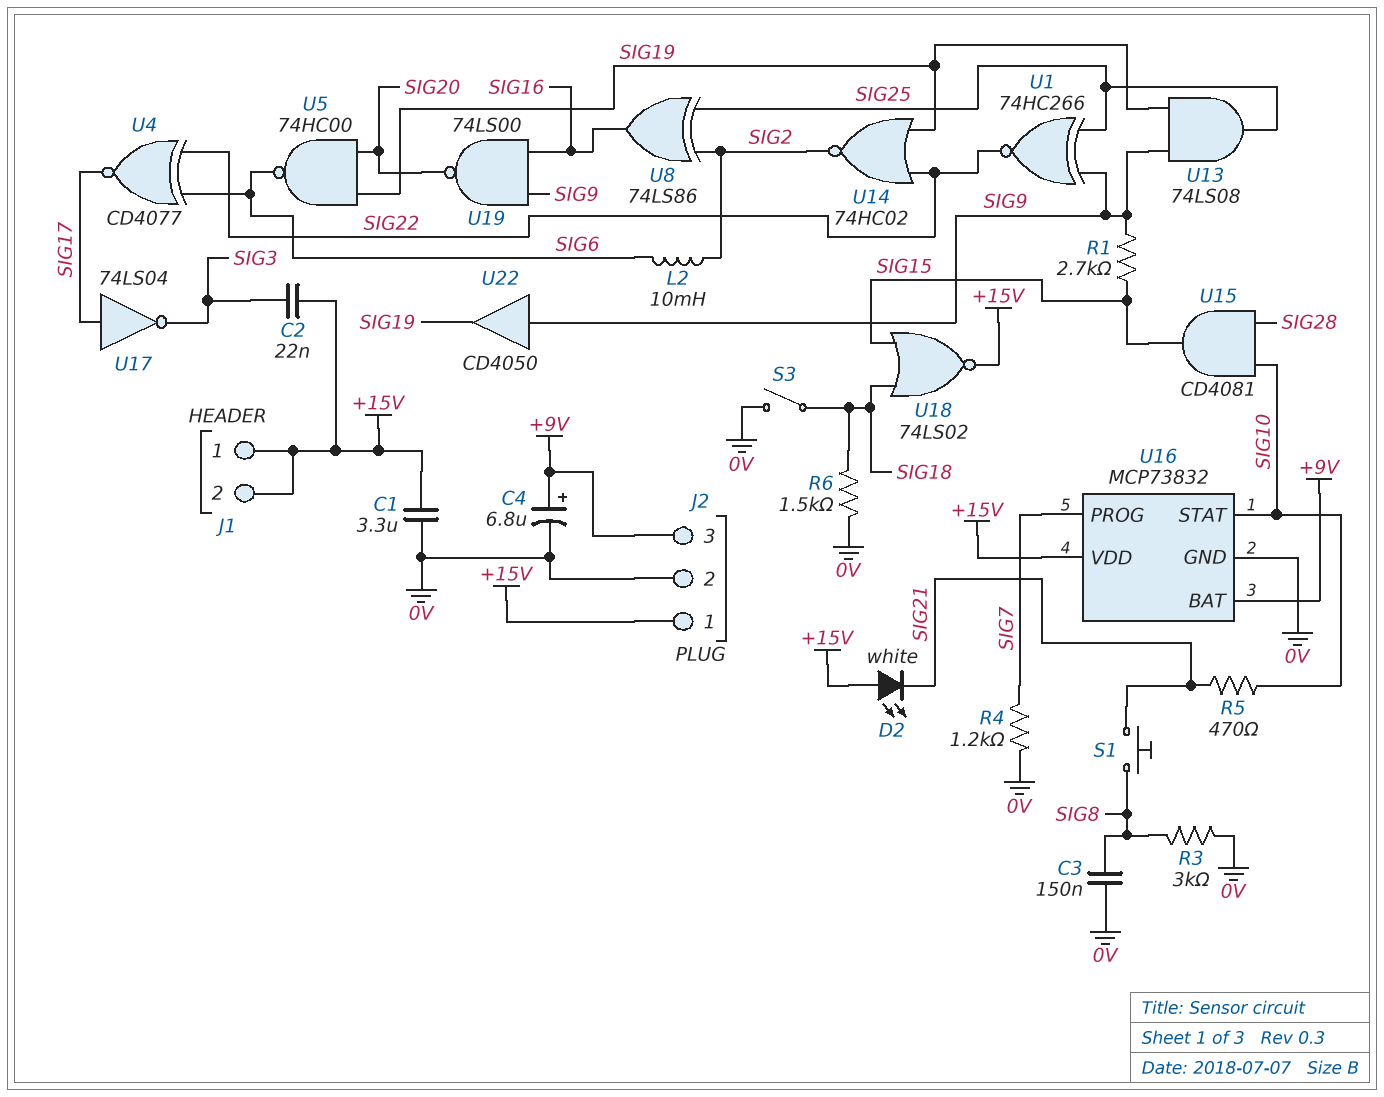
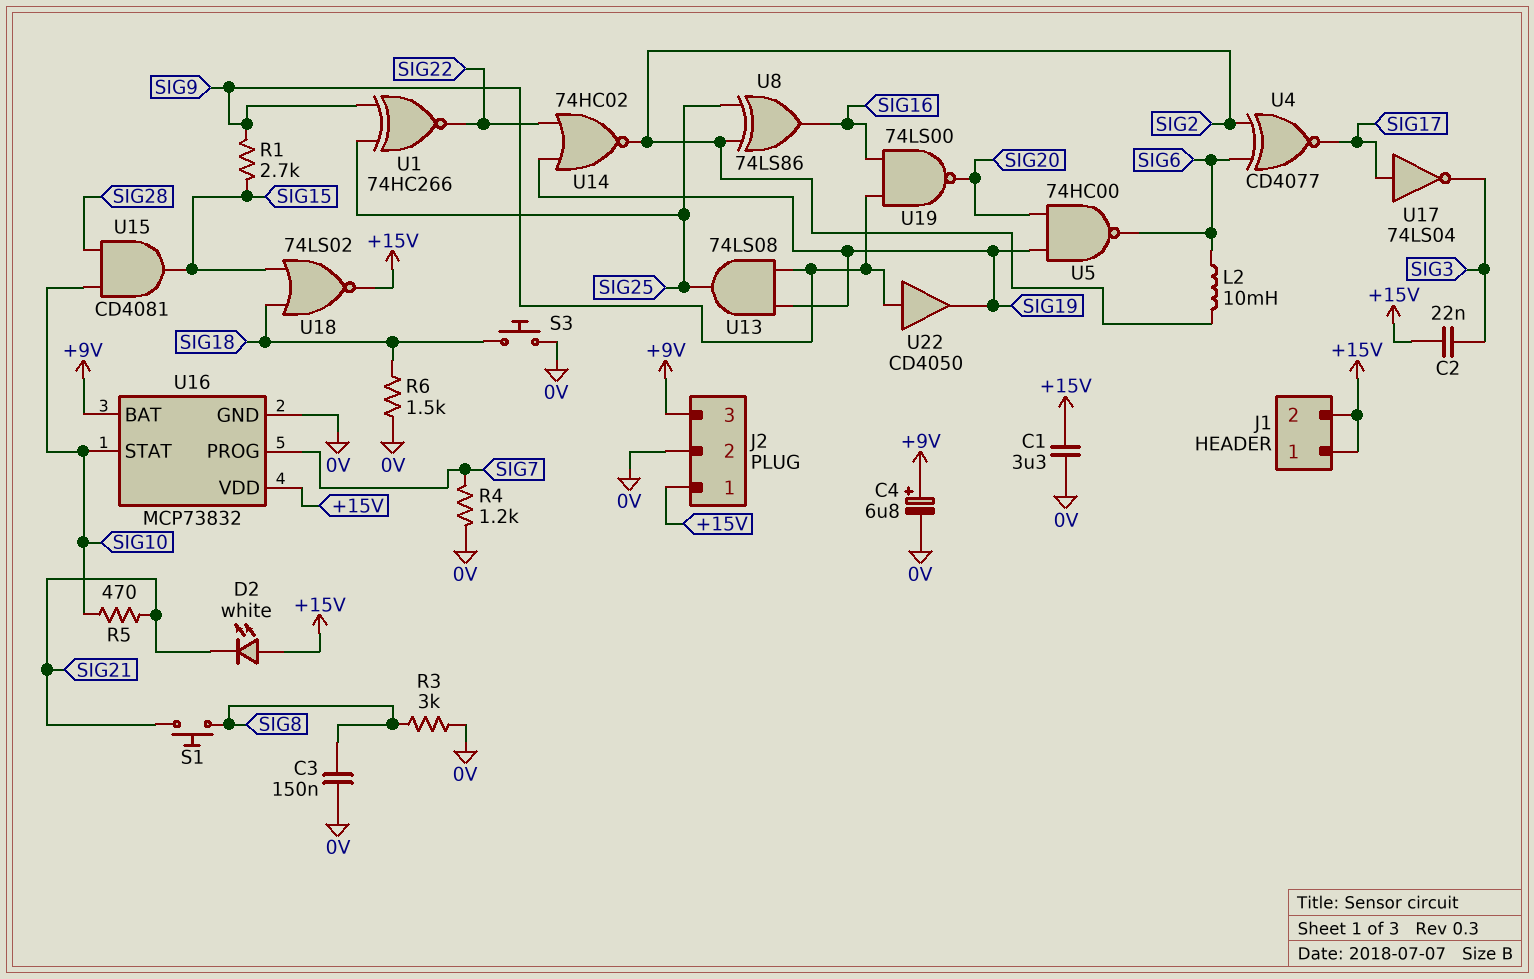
S3: switch (0V, SIG18) -> button (0V, SIG18)
U4: XNOR CD4077 (in SIG6, in SIG22, out SIG17) -> XNOR CD4077 (in SIG2, in SIG6, out SIG17)

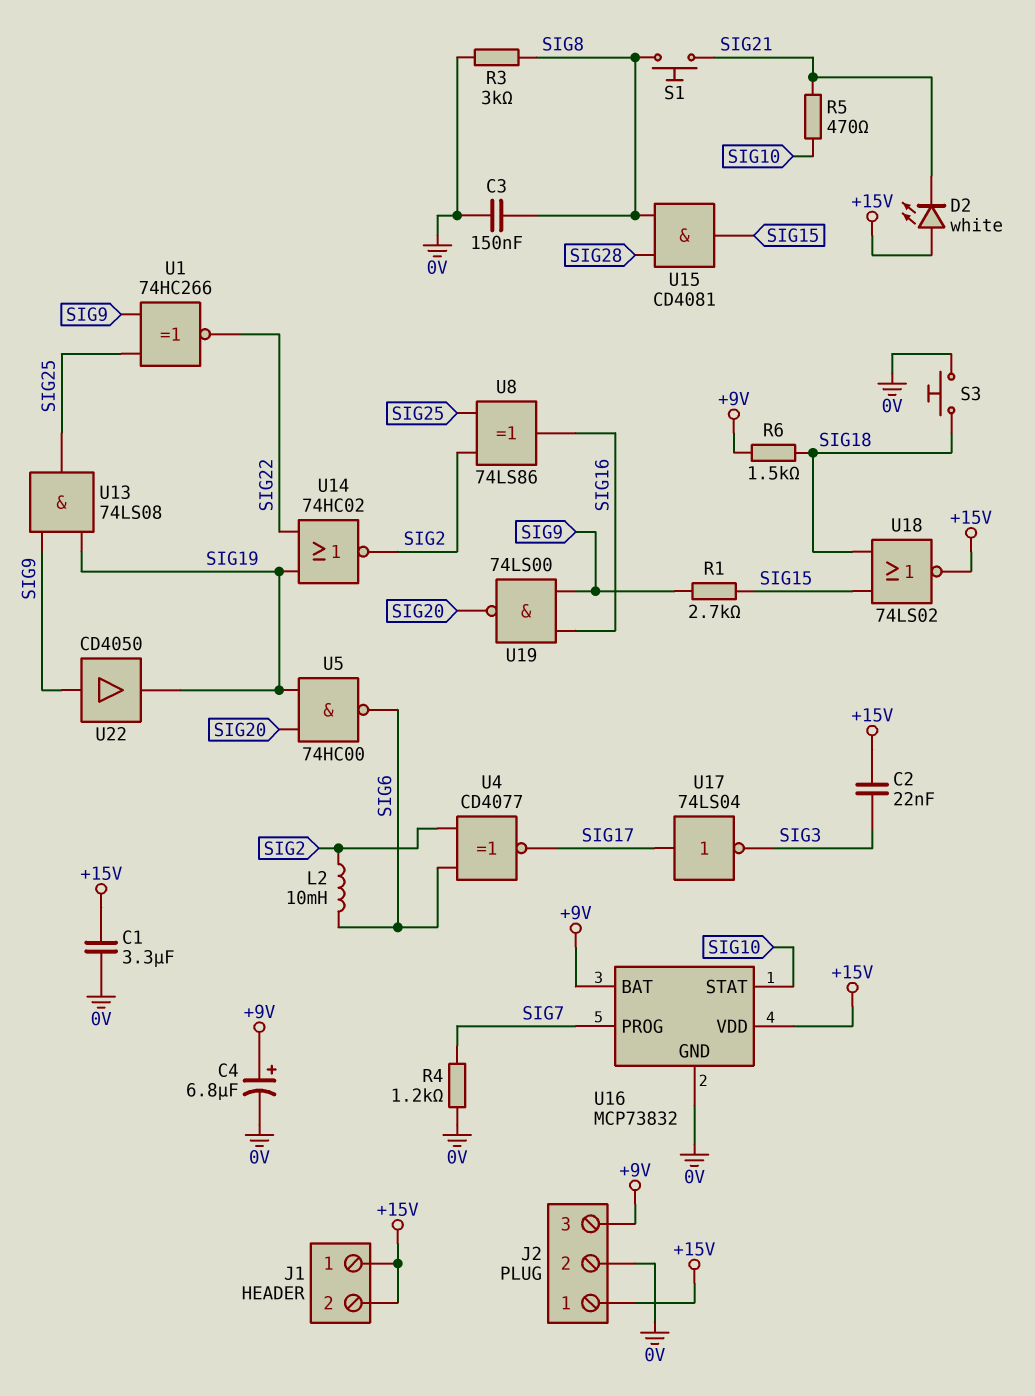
R6: 1.5k (0V, SIG18) -> 1.5k (+9V, SIG18)
U15: AND CD4081 (in SIG10, in SIG28, out SIG15) -> AND CD4081 (in SIG8, in SIG28, out SIG15)

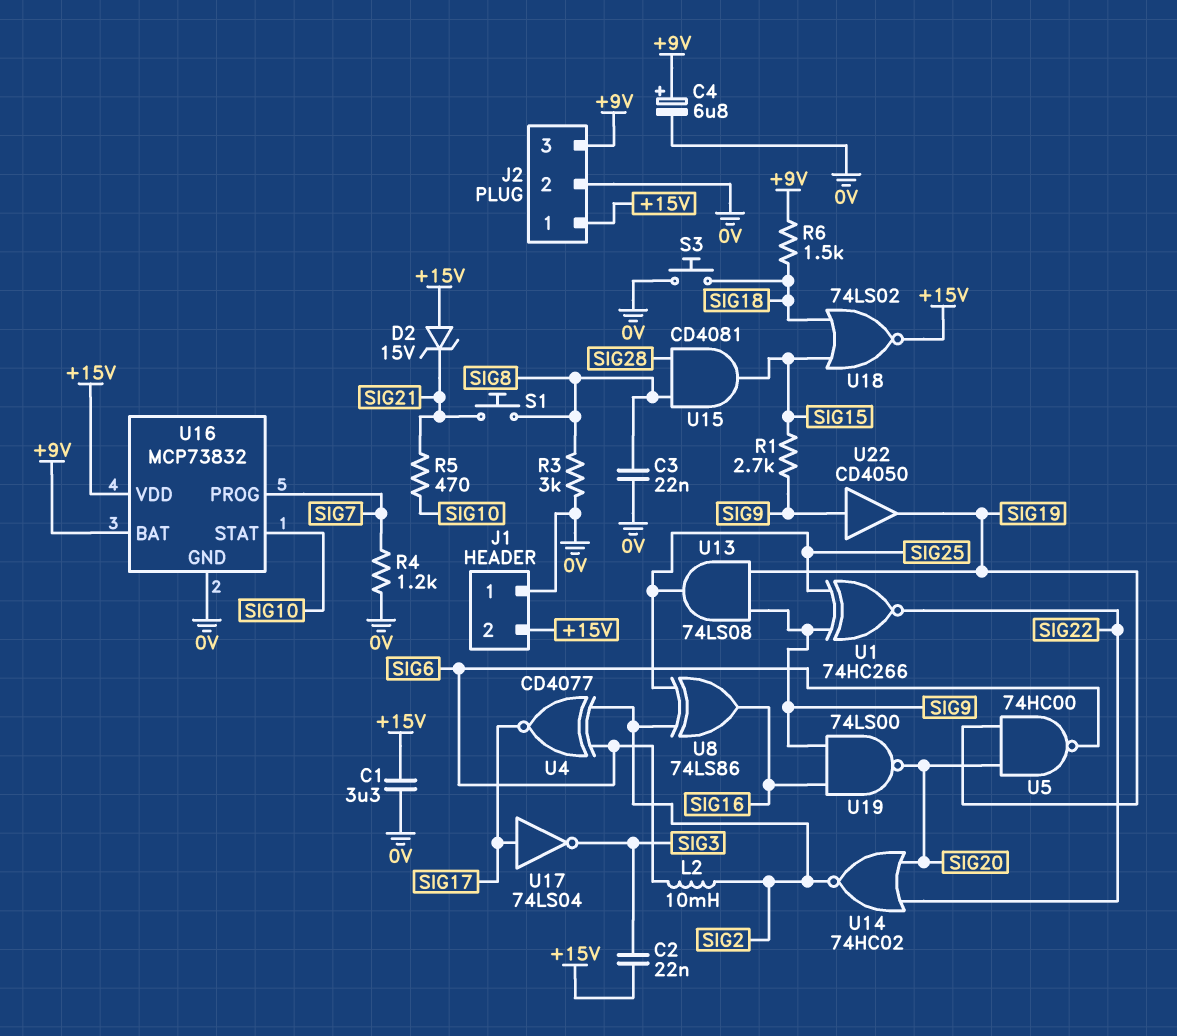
C3: 150nF (0V, SIG8) -> 22nF (0V, SIG8)
D2: LED white (A +15V, K SIG21) -> zener 15V (A +15V, K SIG21)
J1 pin 1: +15V -> 0V
U14: NOR 74HC02 (in SIG19, in SIG22, out SIG2) -> NOR 74HC02 (in SIG20, in SIG22, out SIG2)

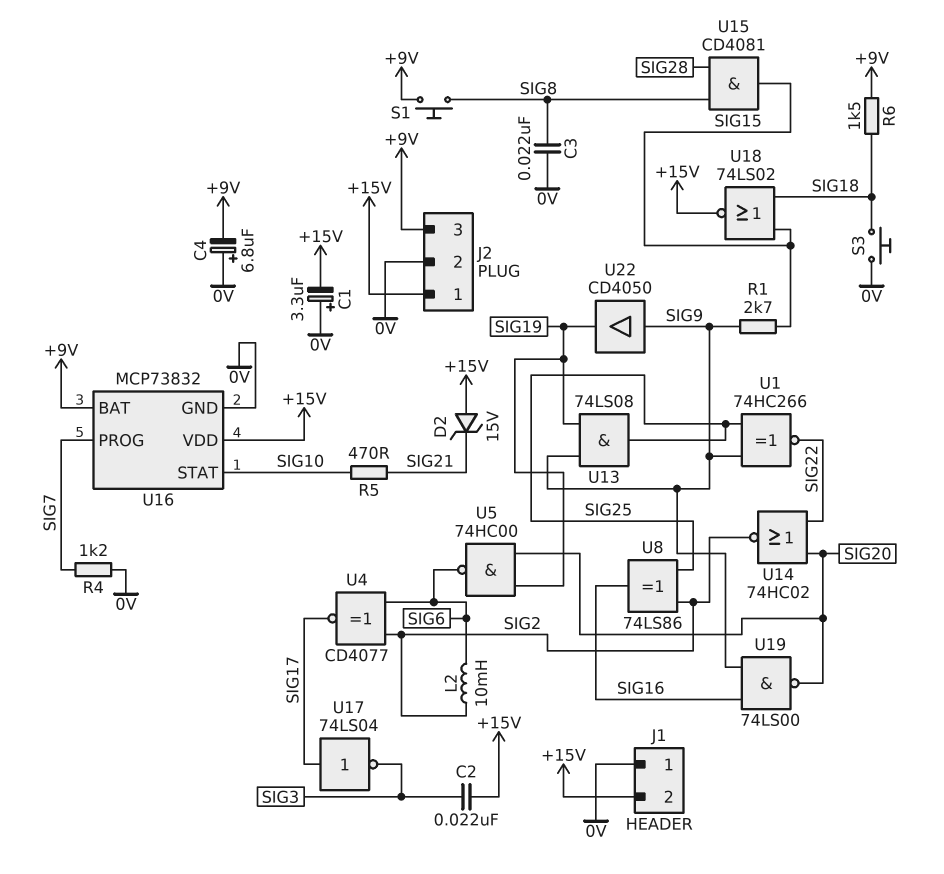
C1: 3.3uF (+15V, 0V) -> 3.3uF (plus 0V, minus +15V)
C4: 6.8uF (plus +9V, minus 0V) -> 6.8uF (plus 0V, minus +9V)
R3: 3k (0V, SIG8) -> none
S1: button (SIG8, SIG21) -> button (+9V, SIG8)

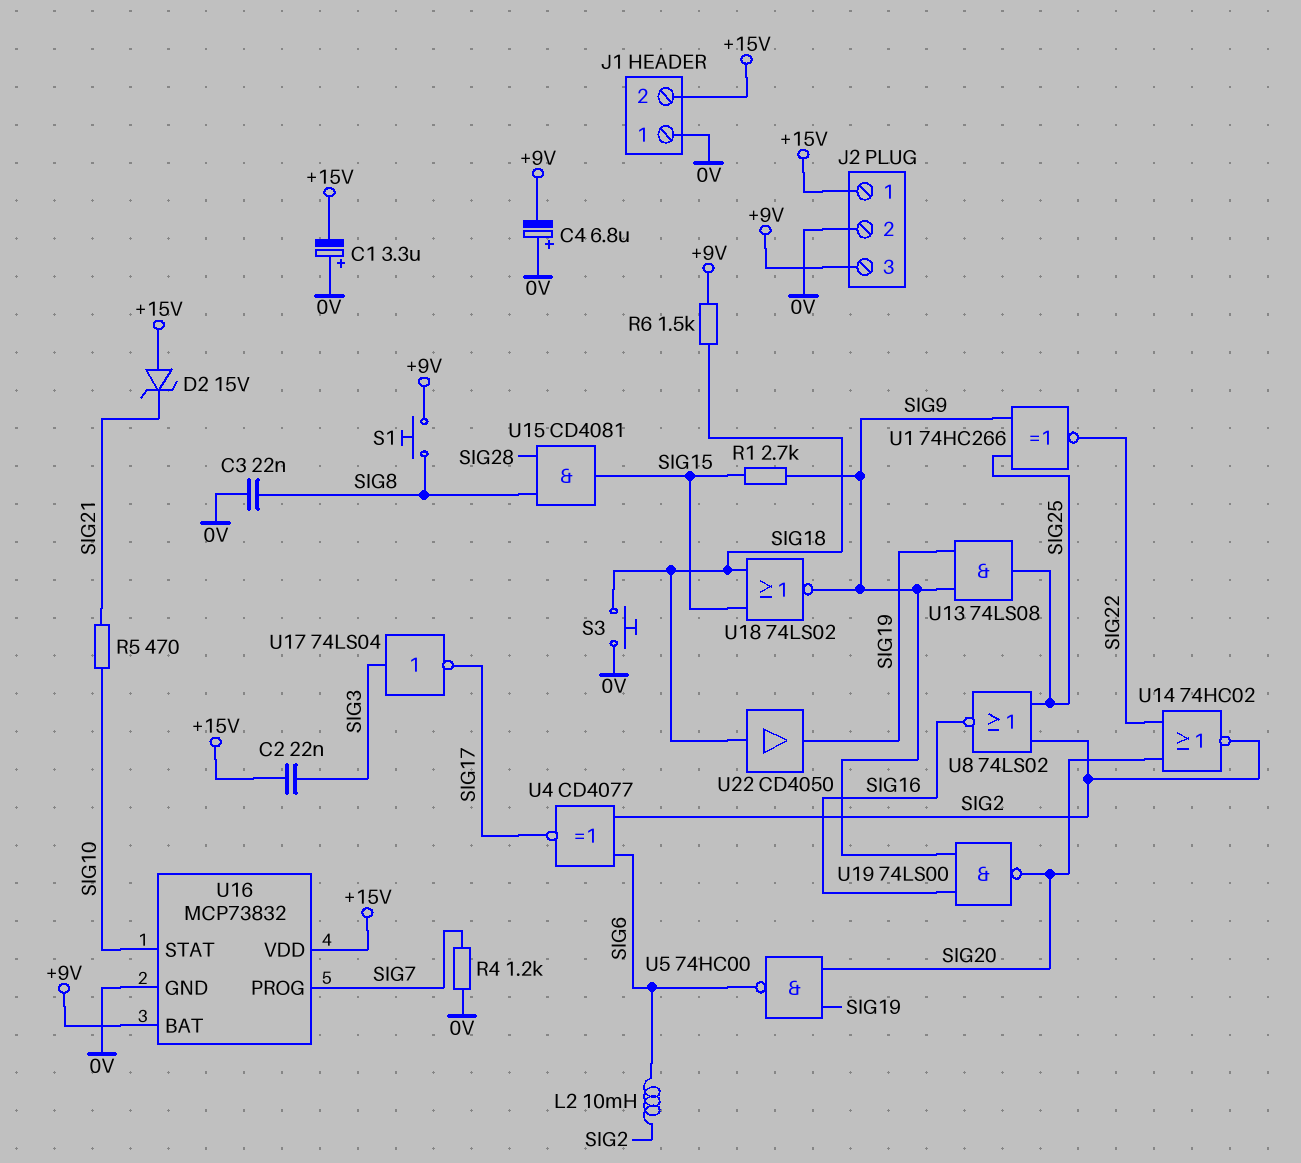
U8: XOR 74LS86 (in SIG2, in SIG25, out SIG16) -> NOR 74LS02 (in SIG2, in SIG25, out SIG16)
U17: NOT 74LS04 (in SIG17, out SIG3) -> NOT 74LS04 (in SIG3, out SIG17)
U18: NOR 74LS02 (in SIG15, in SIG18, out +15V) -> NOR 74LS02 (in SIG15, in SIG18, out SIG9)
U22: buffer CD4050 (in SIG9, out SIG19) -> buffer CD4050 (in SIG18, out SIG19)

